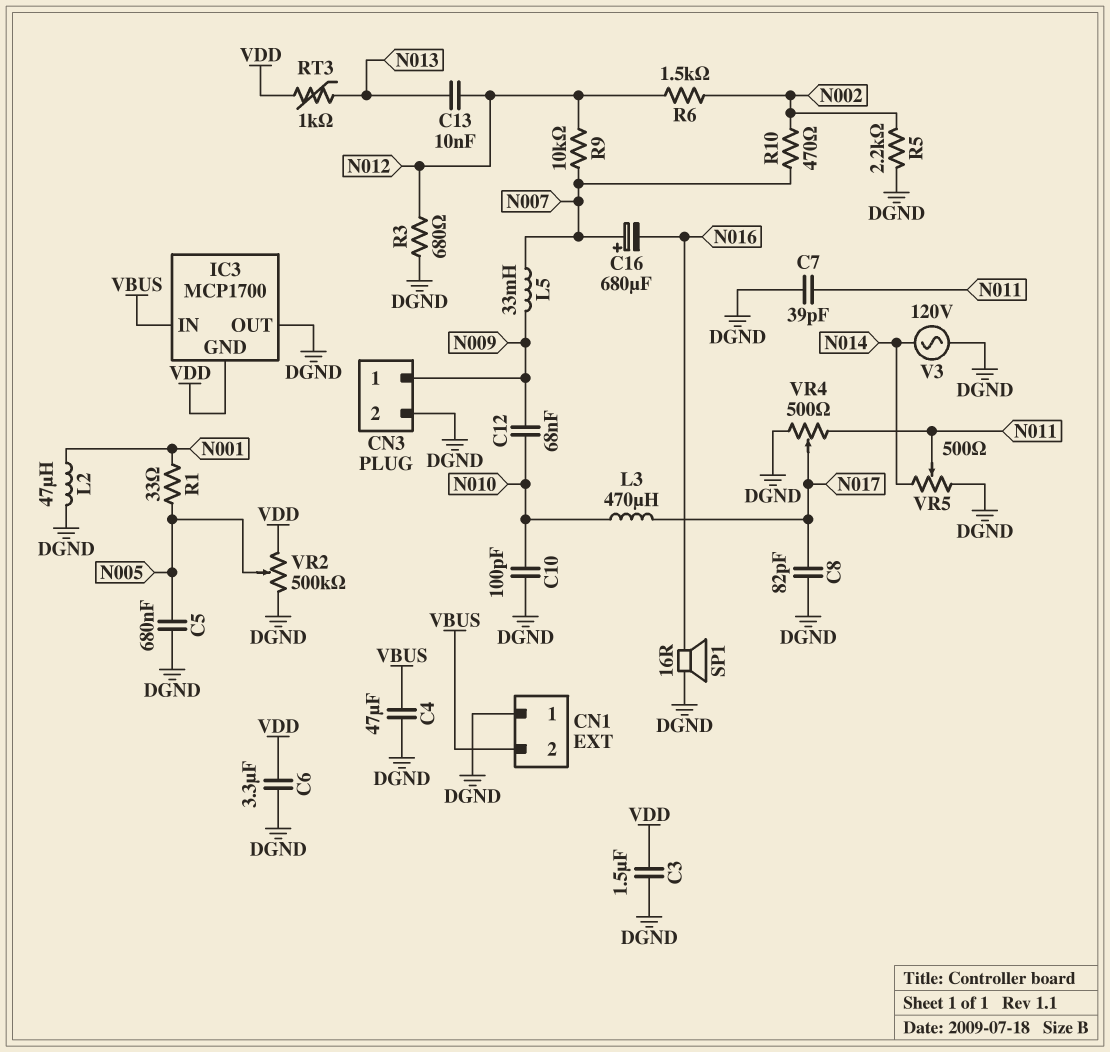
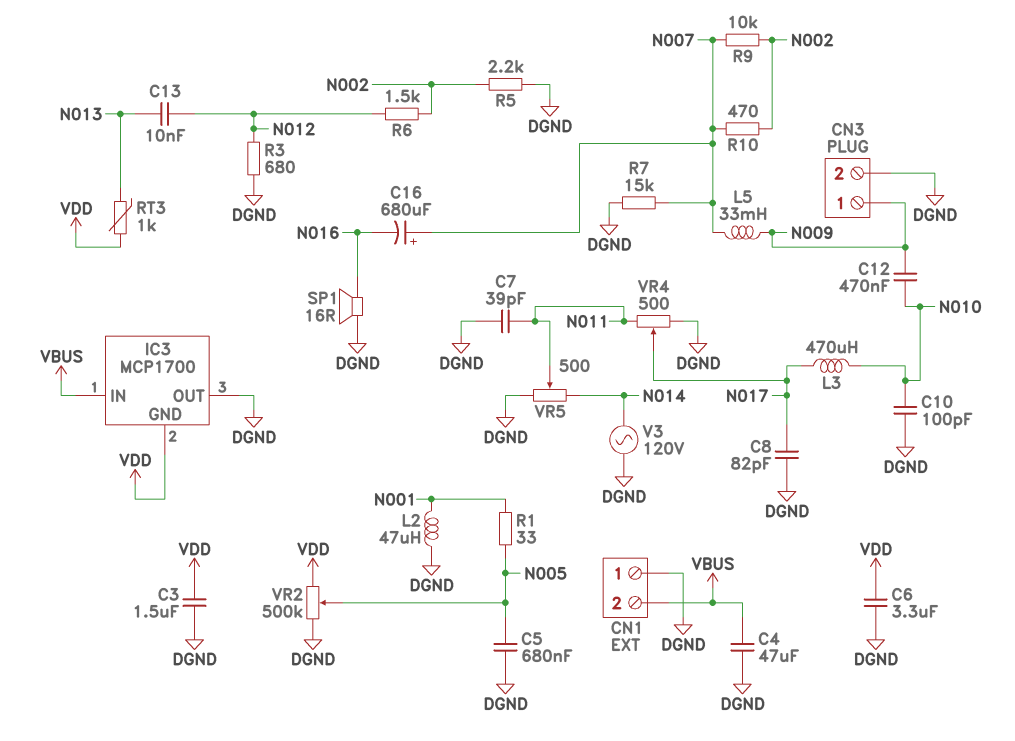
C12: 68nF (N009, N010) -> 470nF (N009, N010)
R7: none -> 15k (DGND, N007)
R9: 10k (N007, N012) -> 10k (N002, N007)

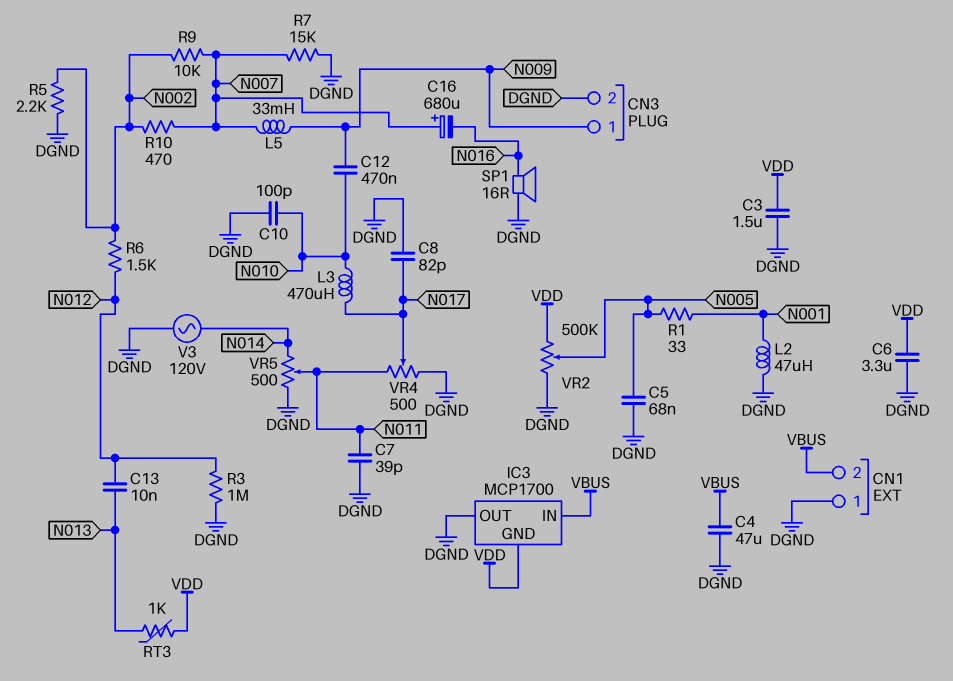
C5: 680nF (DGND, N005) -> 68nF (DGND, N005)
R3: 680 (DGND, N012) -> 1M (DGND, N012)

